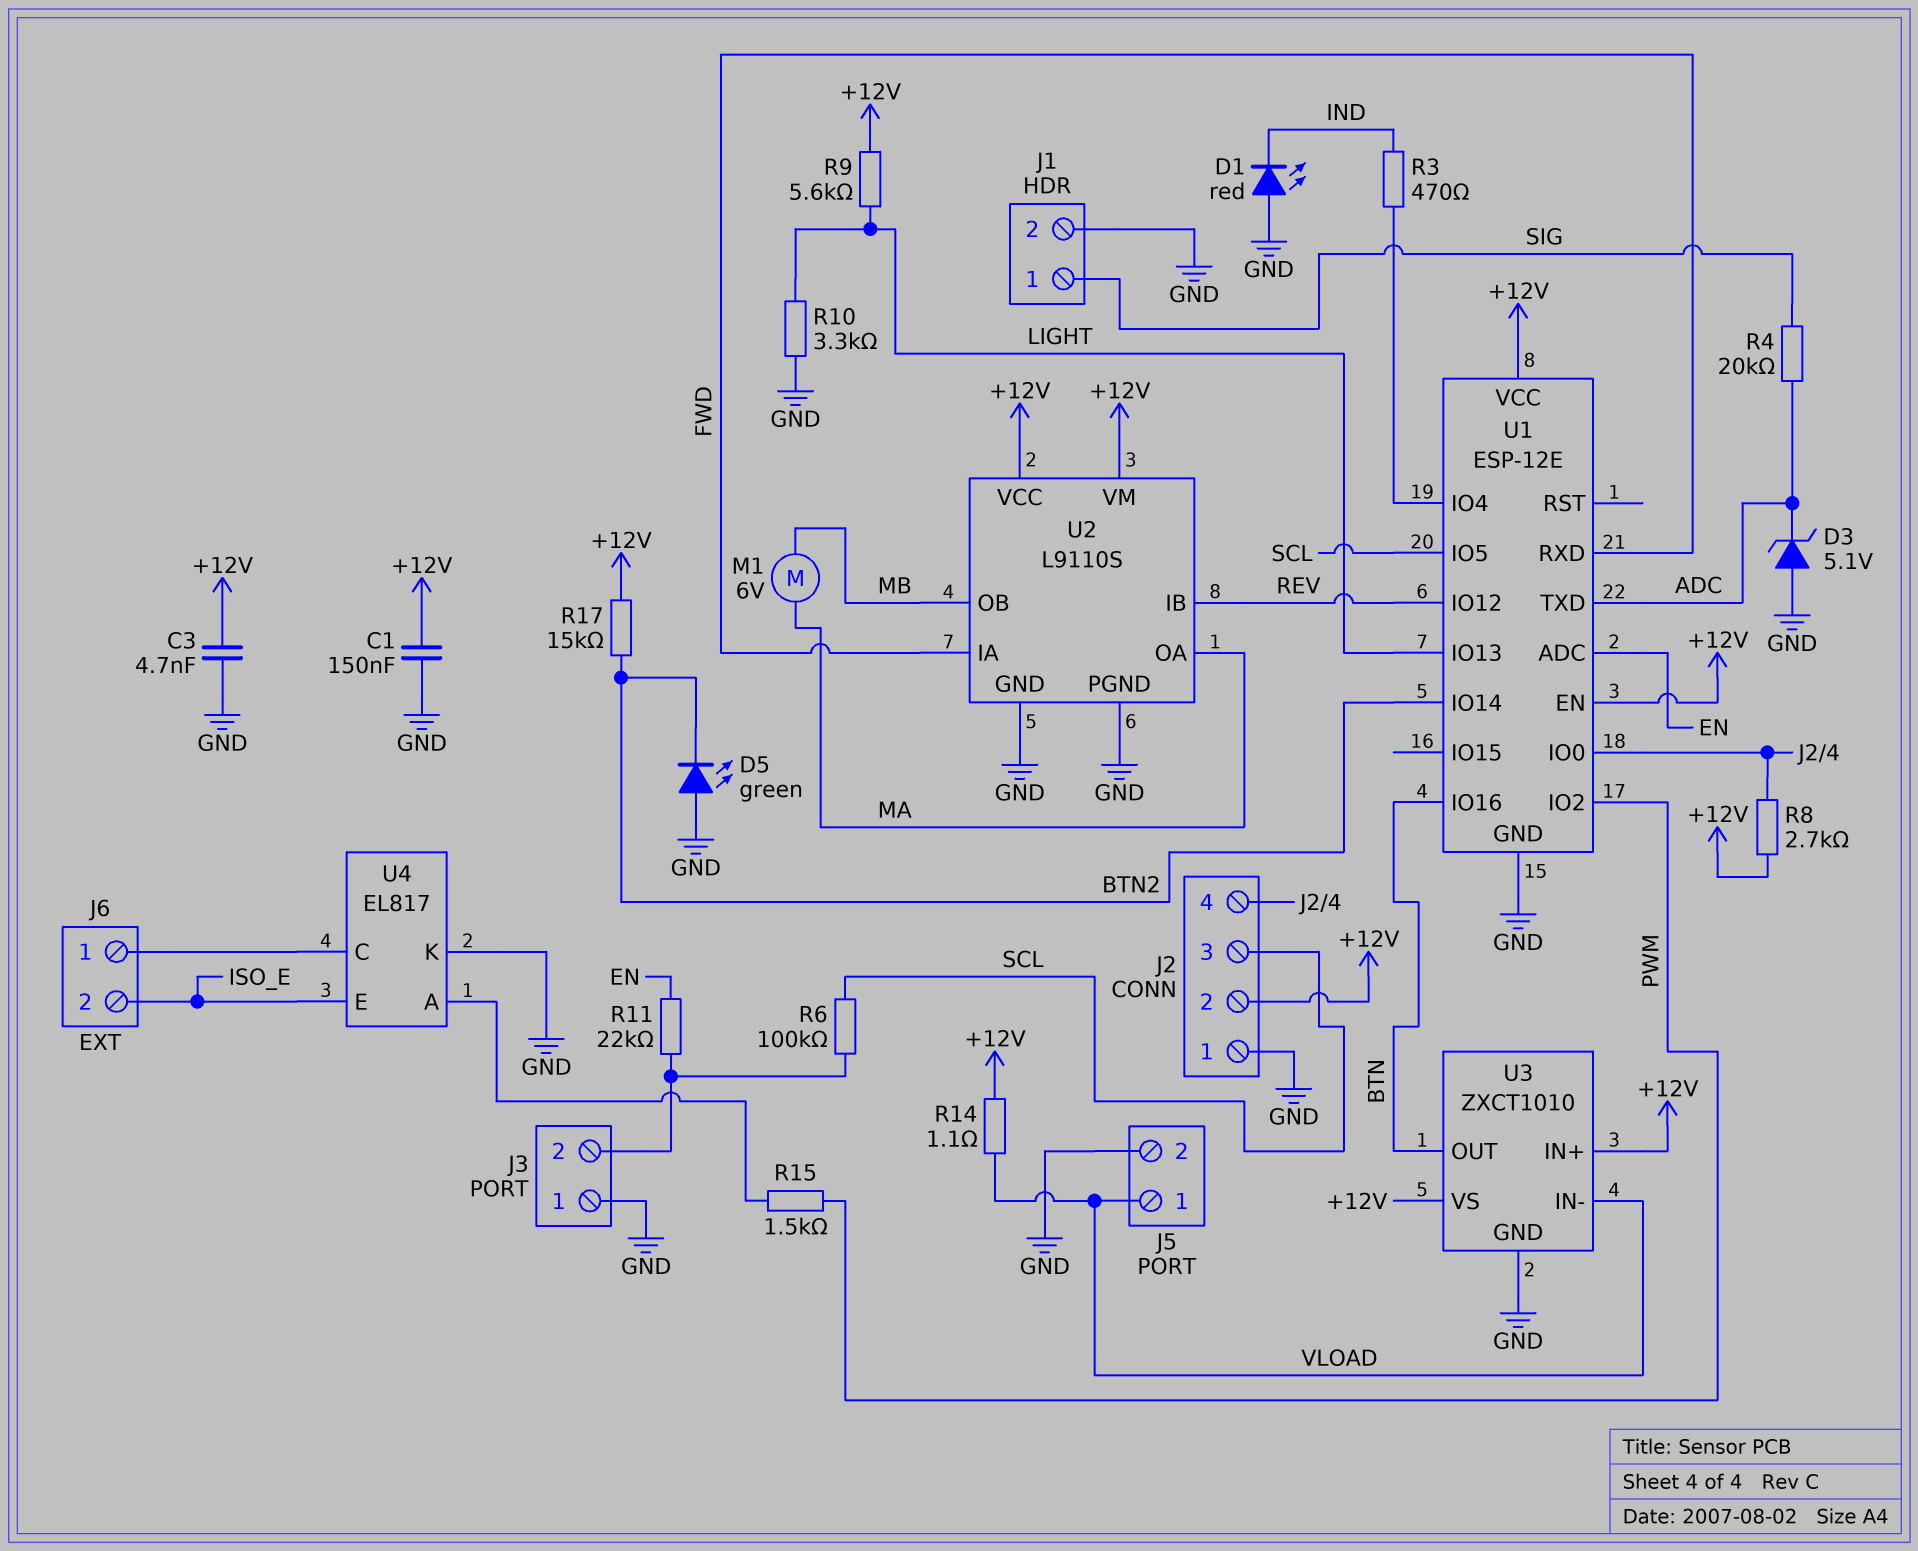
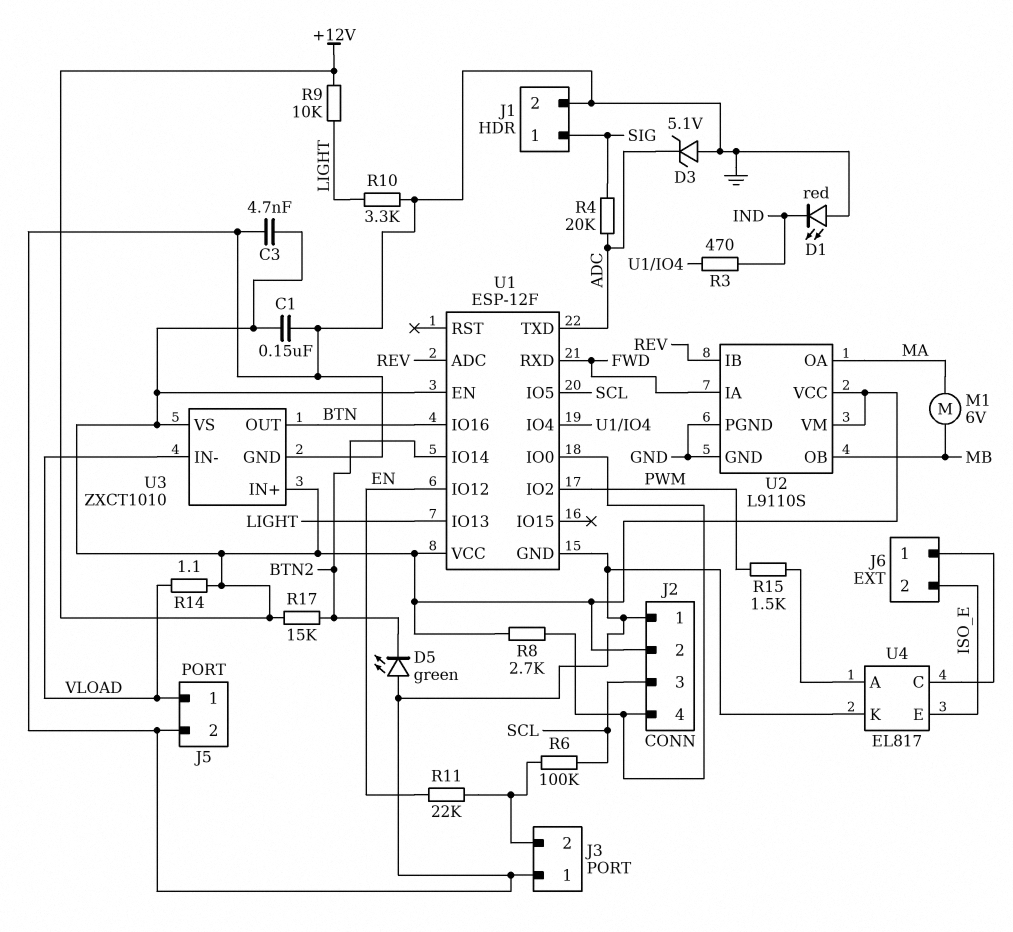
R9: 5.6k (+12V, LIGHT) -> 10k (+12V, LIGHT)
U1: ESP-12E -> ESP-12F
U1 pin ADC: EN -> REV
U1 pin IO12: REV -> EN

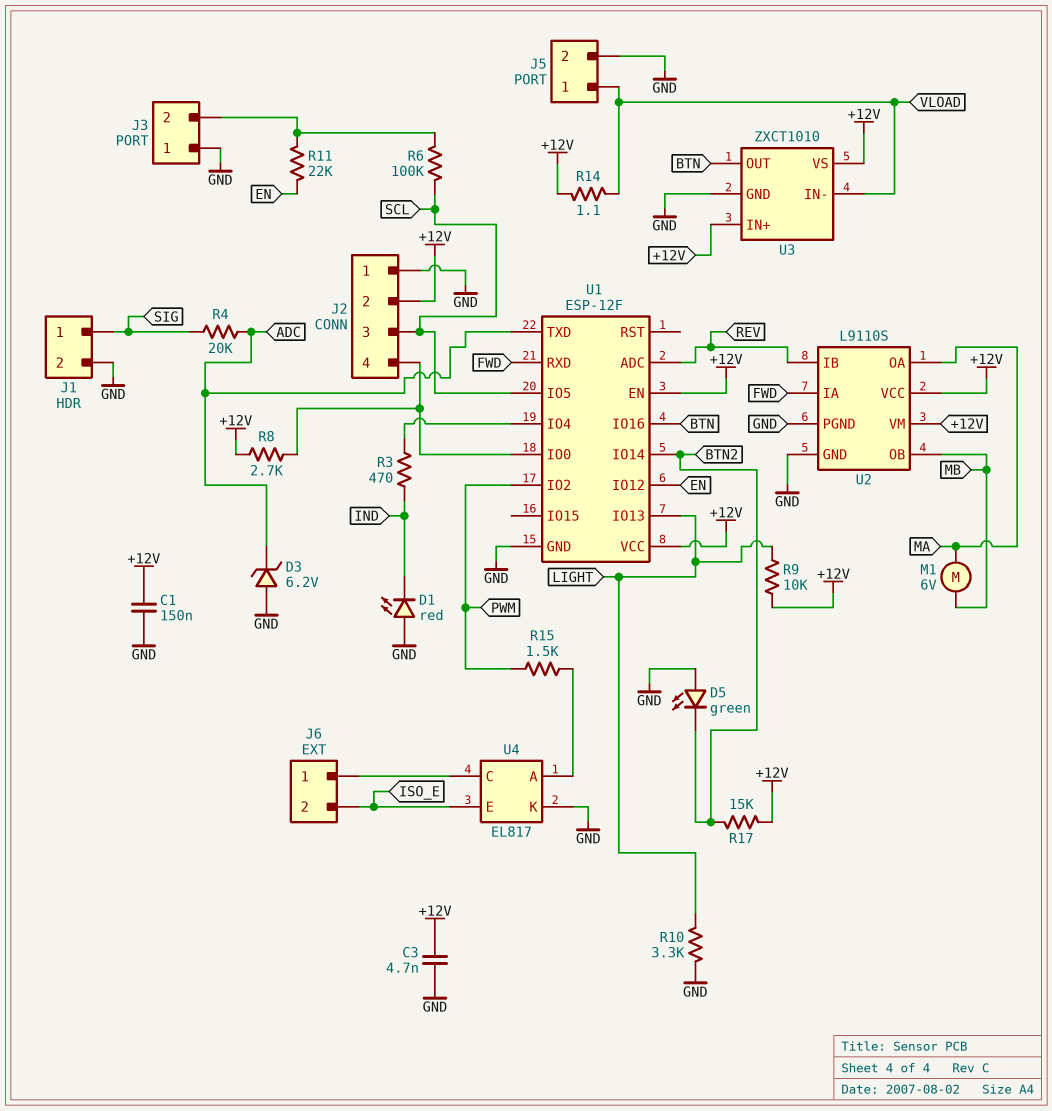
D3: zener 5.1V (A GND, K ADC) -> zener 6.2V (A GND, K ADC)

